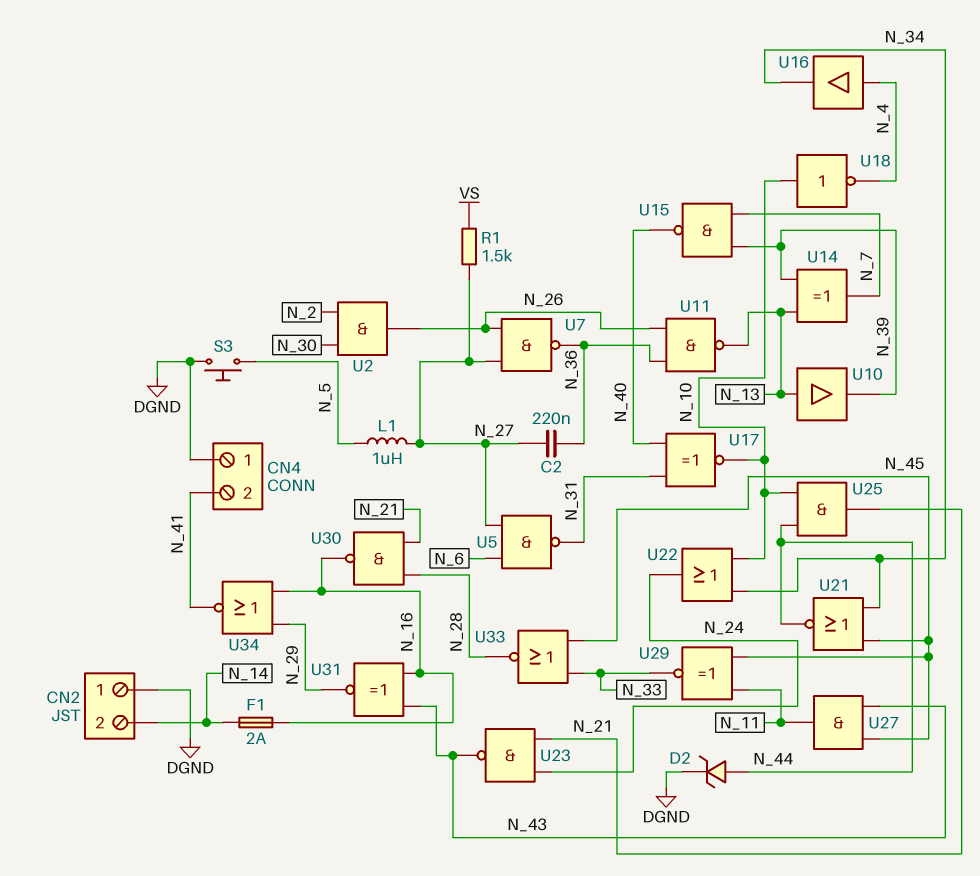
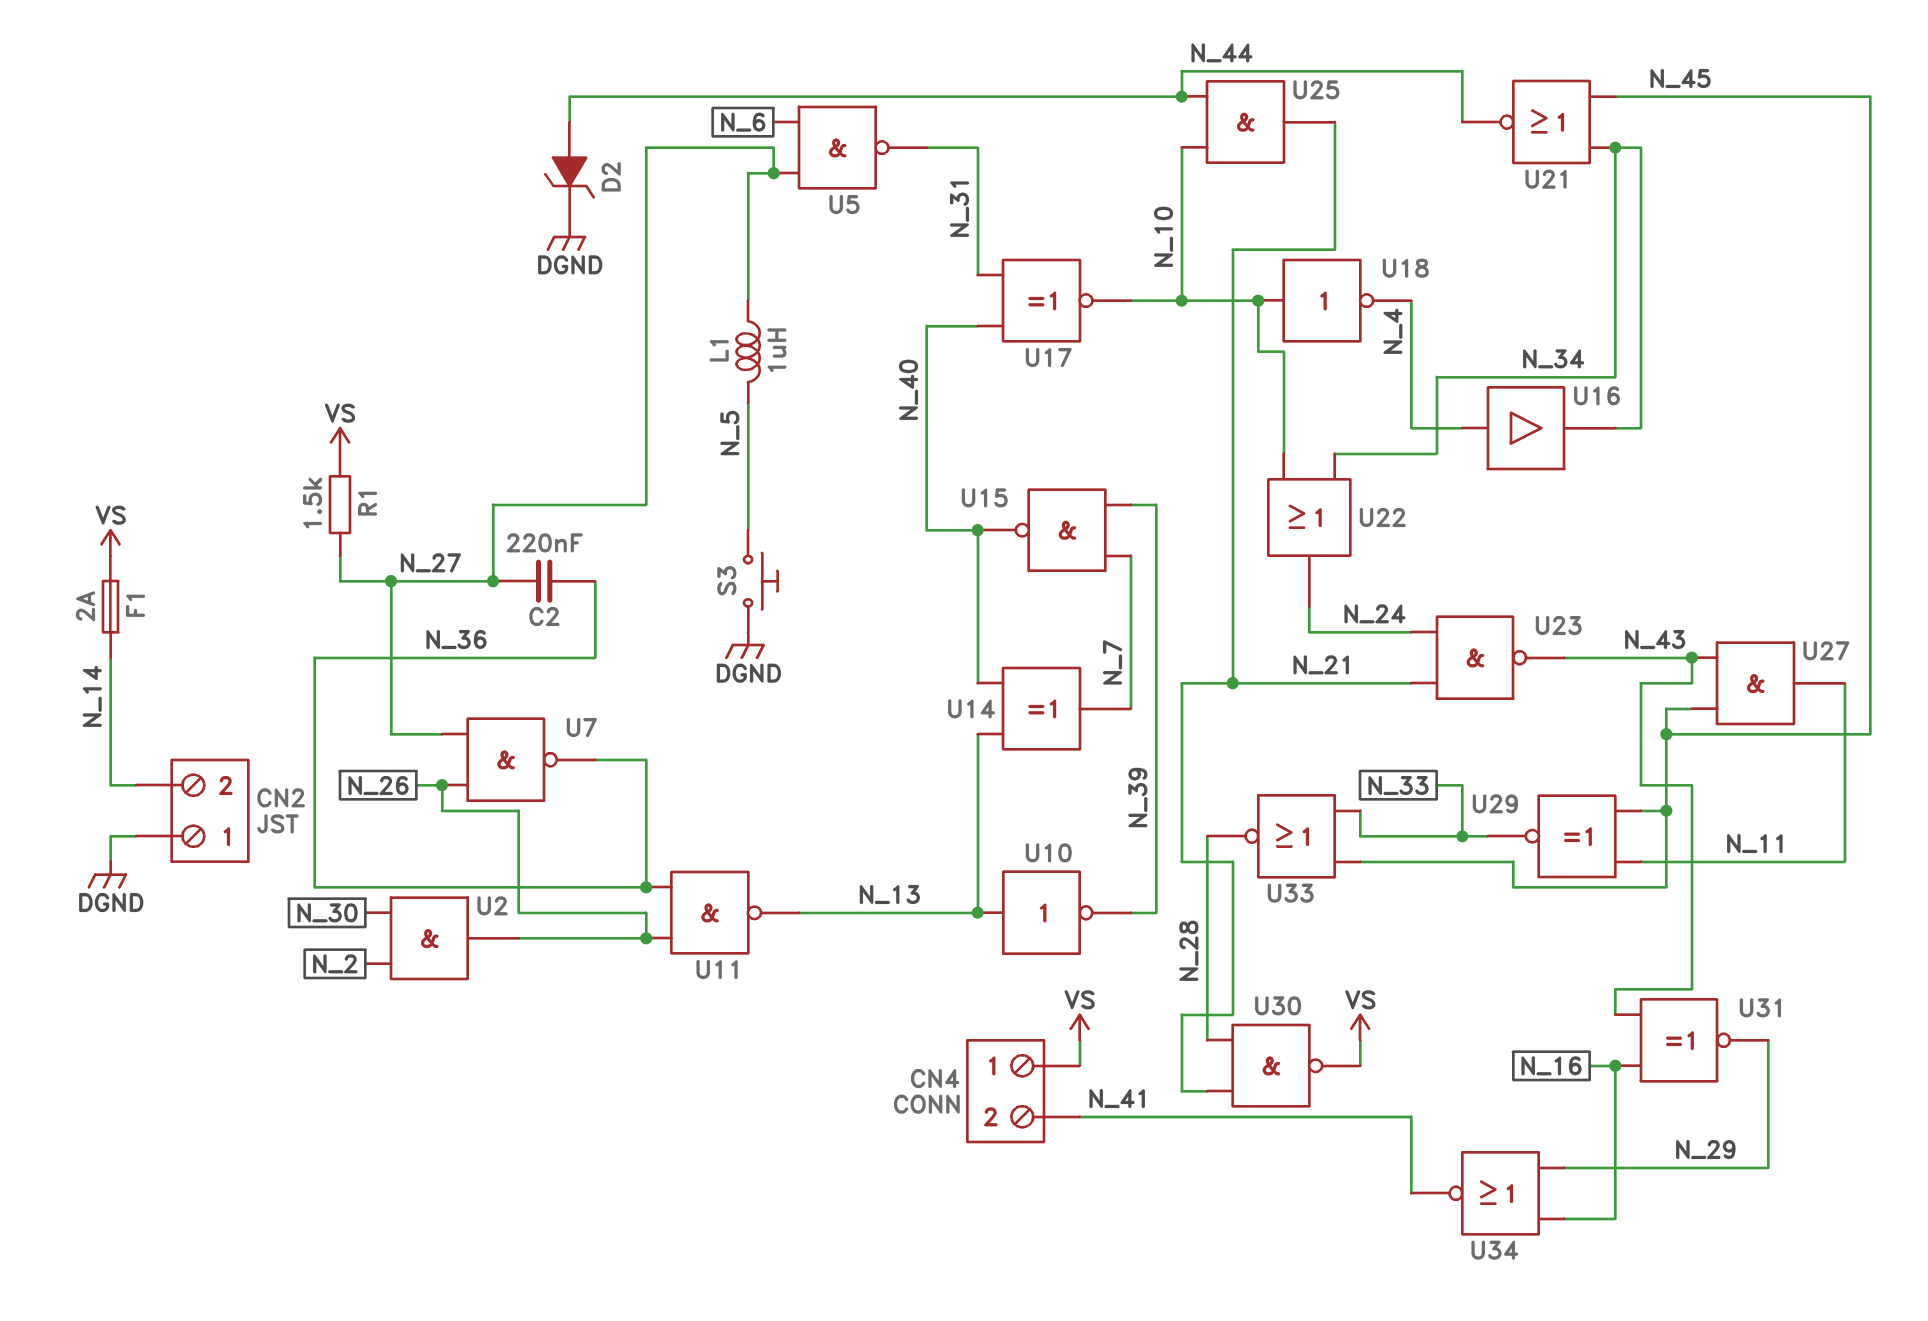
CN4 pin 1: DGND -> VS
F1: 2A (N_14, N_16) -> 2A (N_14, VS)
U10: buffer (in N_13, out N_39) -> NOT (in N_13, out N_39)
U14: XOR (in N_13, in N_39, out N_7) -> XOR (in N_13, in N_40, out N_7)
U30: NAND (in N_21, in N_28, out N_16) -> NAND (in N_21, in N_28, out VS)

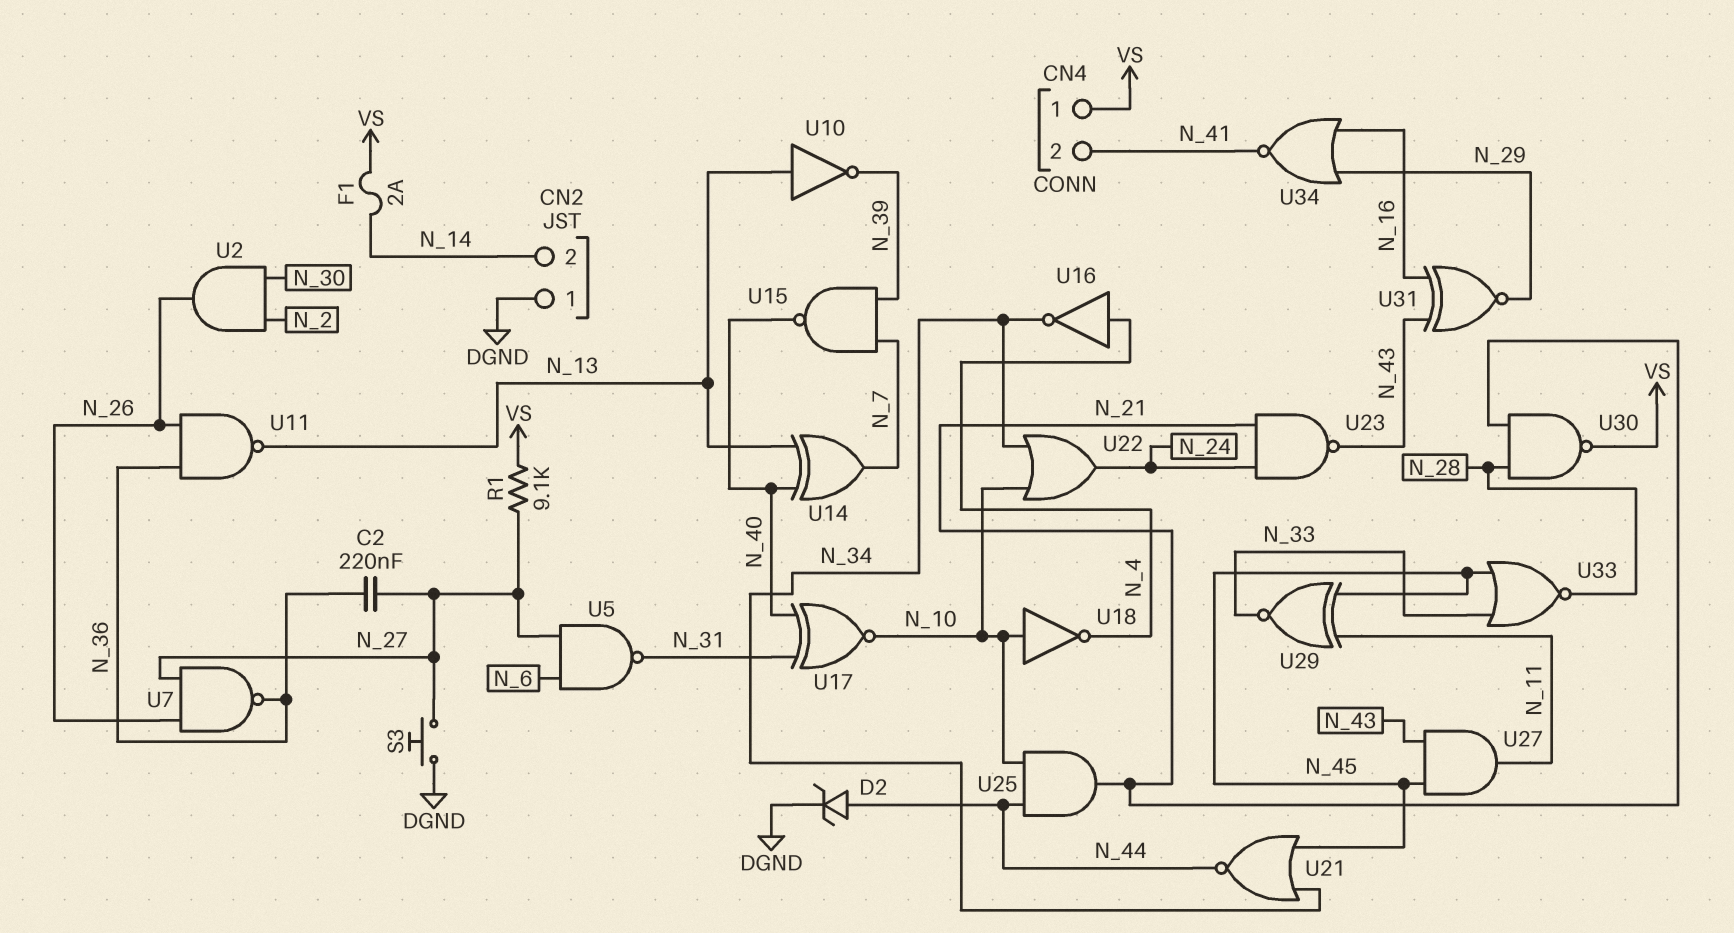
L1: 1uH (N_5, N_27) -> none
R1: 1.5k (N_27, VS) -> 9.1k (N_27, VS)
S3: button (DGND, N_5) -> button (DGND, N_27)
U16: buffer (in N_4, out N_34) -> NOT (in N_4, out N_34)

